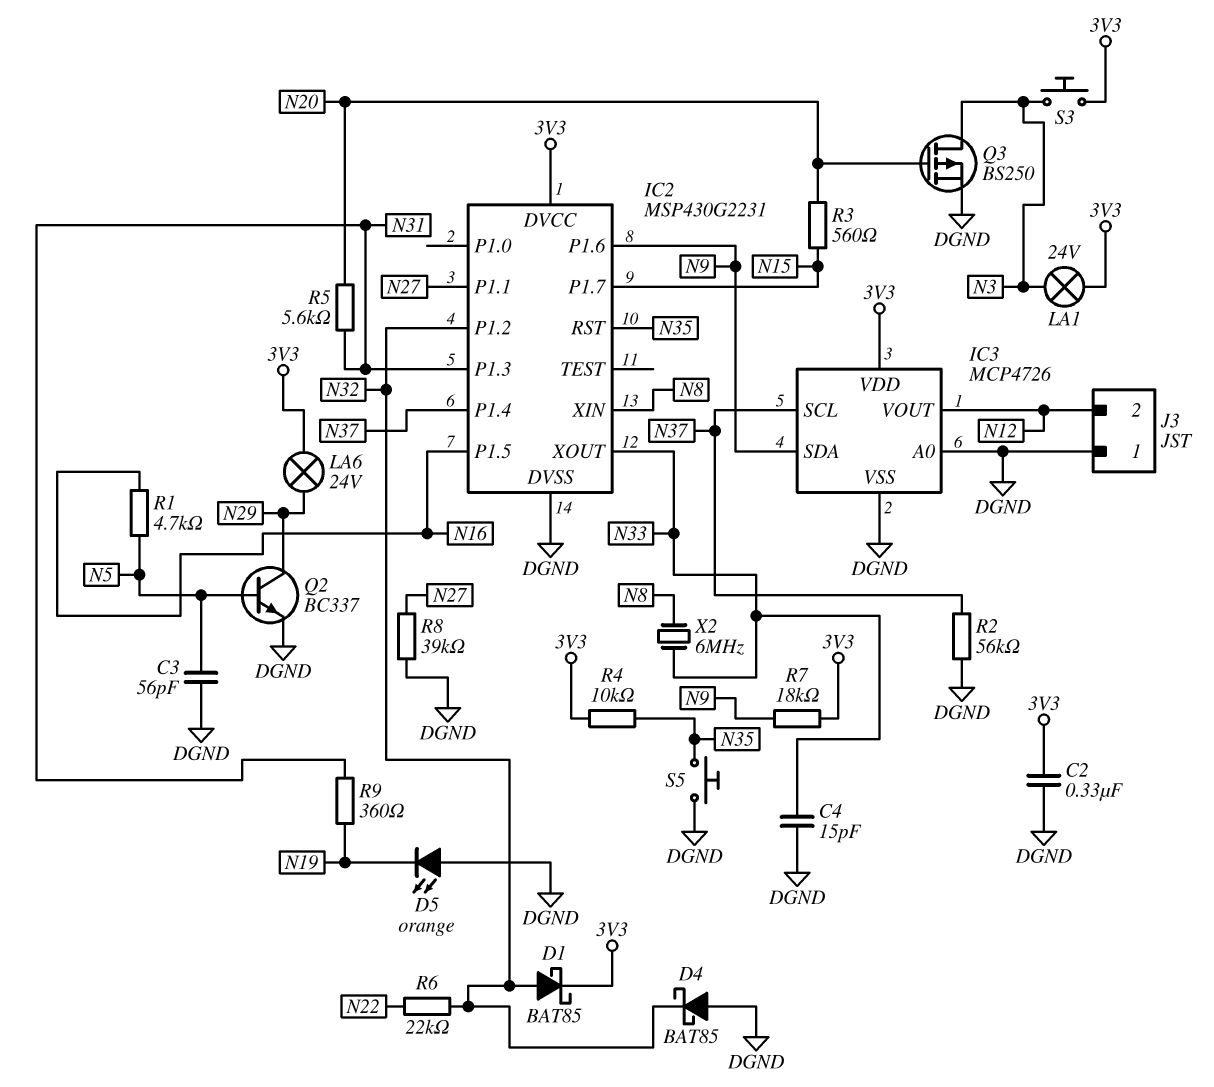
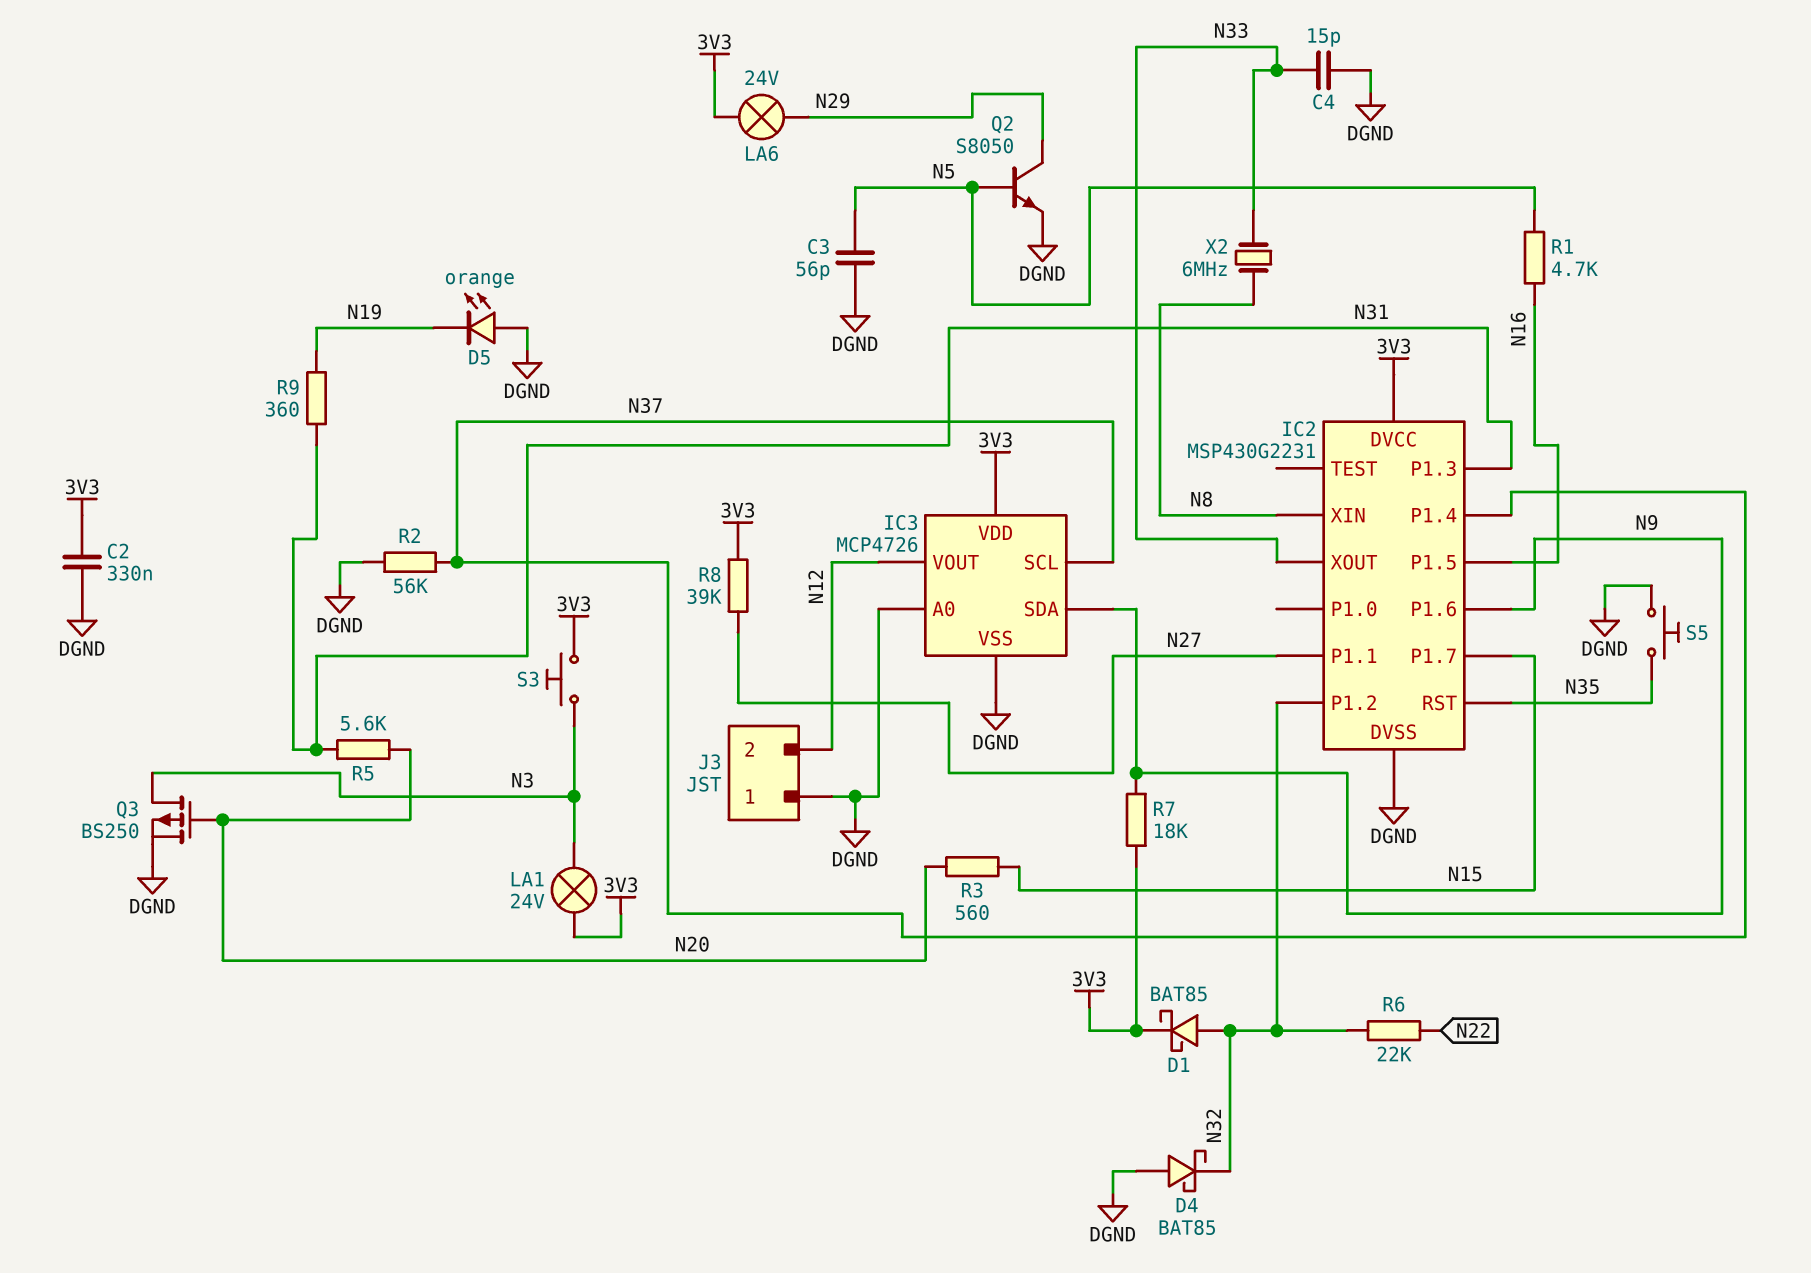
Q2: NPN BC337 (B N5, C N29, E DGND) -> NPN S8050 (B N5, C N29, E DGND)
R4: 10k (3V3, N35) -> none
R8: 39k (DGND, N27) -> 39k (3V3, N27)

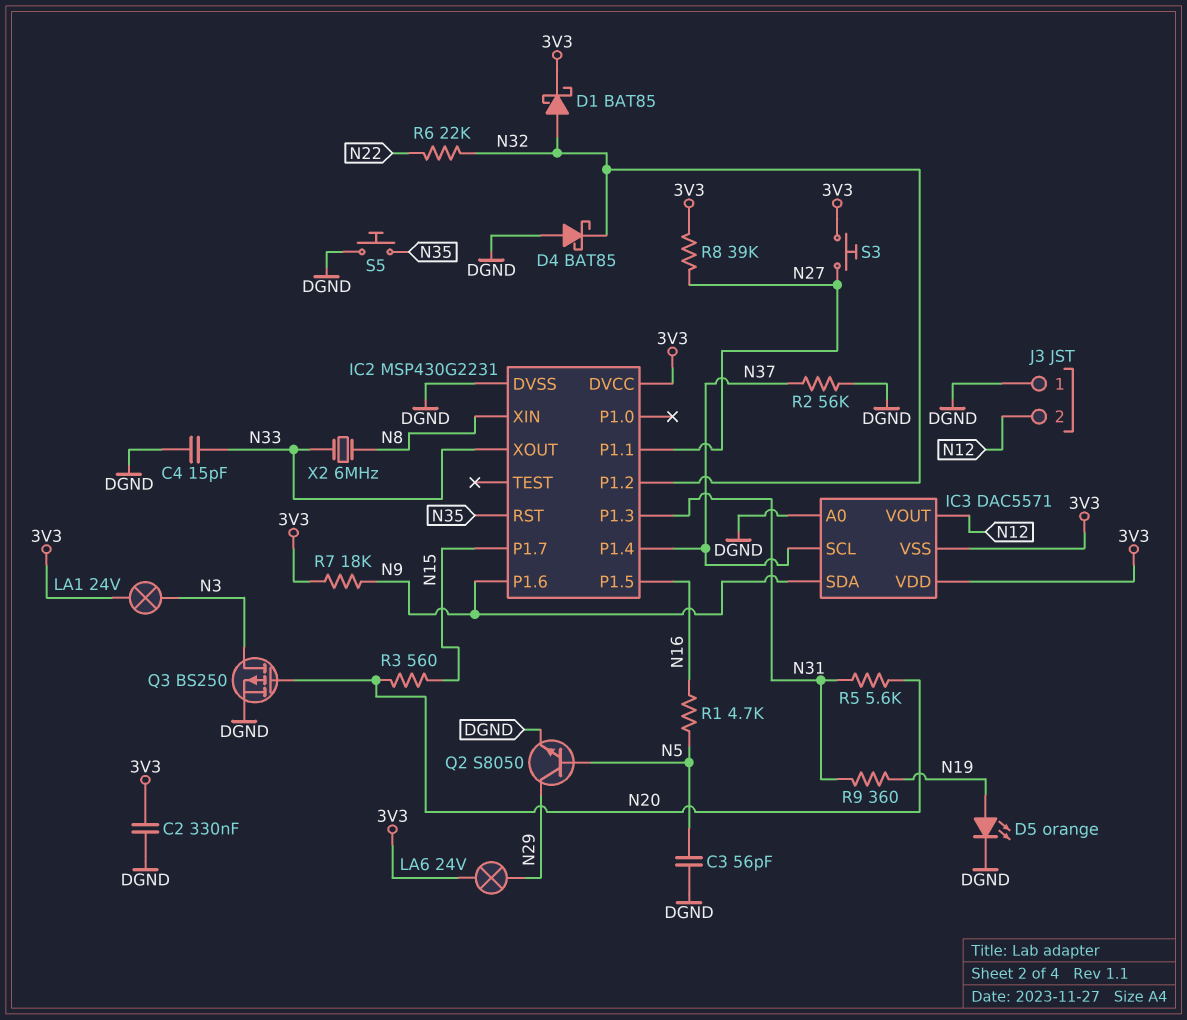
D5: LED orange (A DGND, K N19) -> LED orange (A N19, K DGND)
IC3: MCP4726 -> DAC5571
IC3 pin VSS: DGND -> 3V3
S3: button (3V3, N3) -> button (3V3, N27)

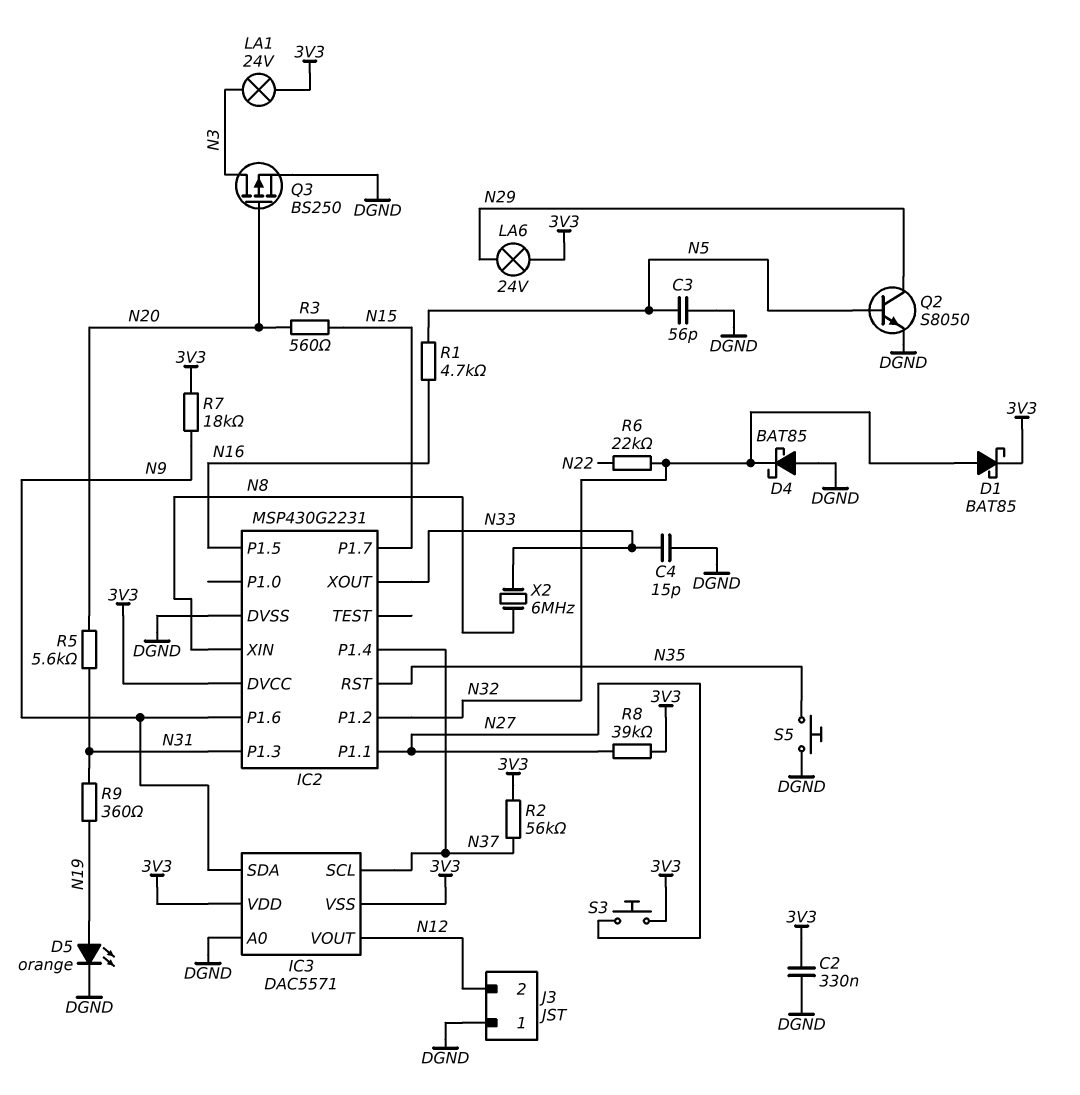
R2: 56k (DGND, N37) -> 56k (3V3, N37)

